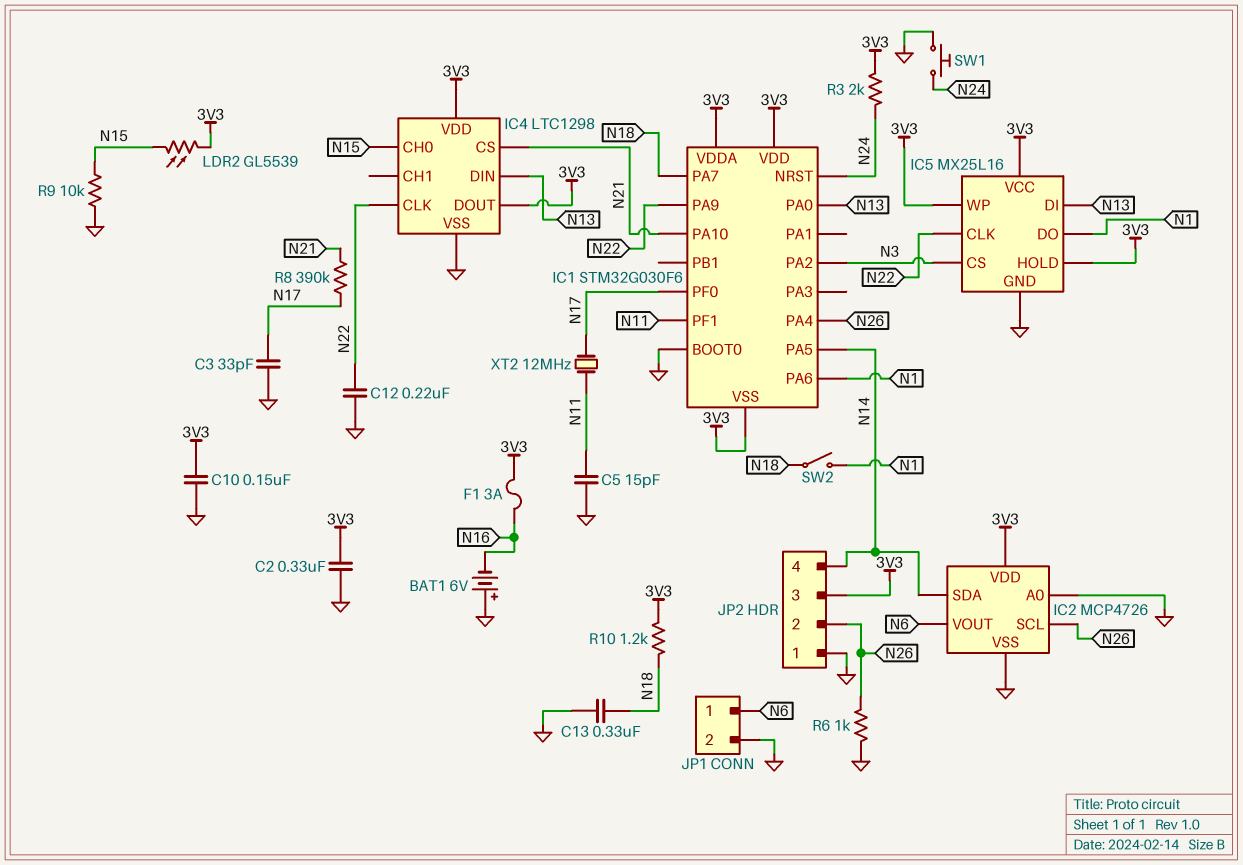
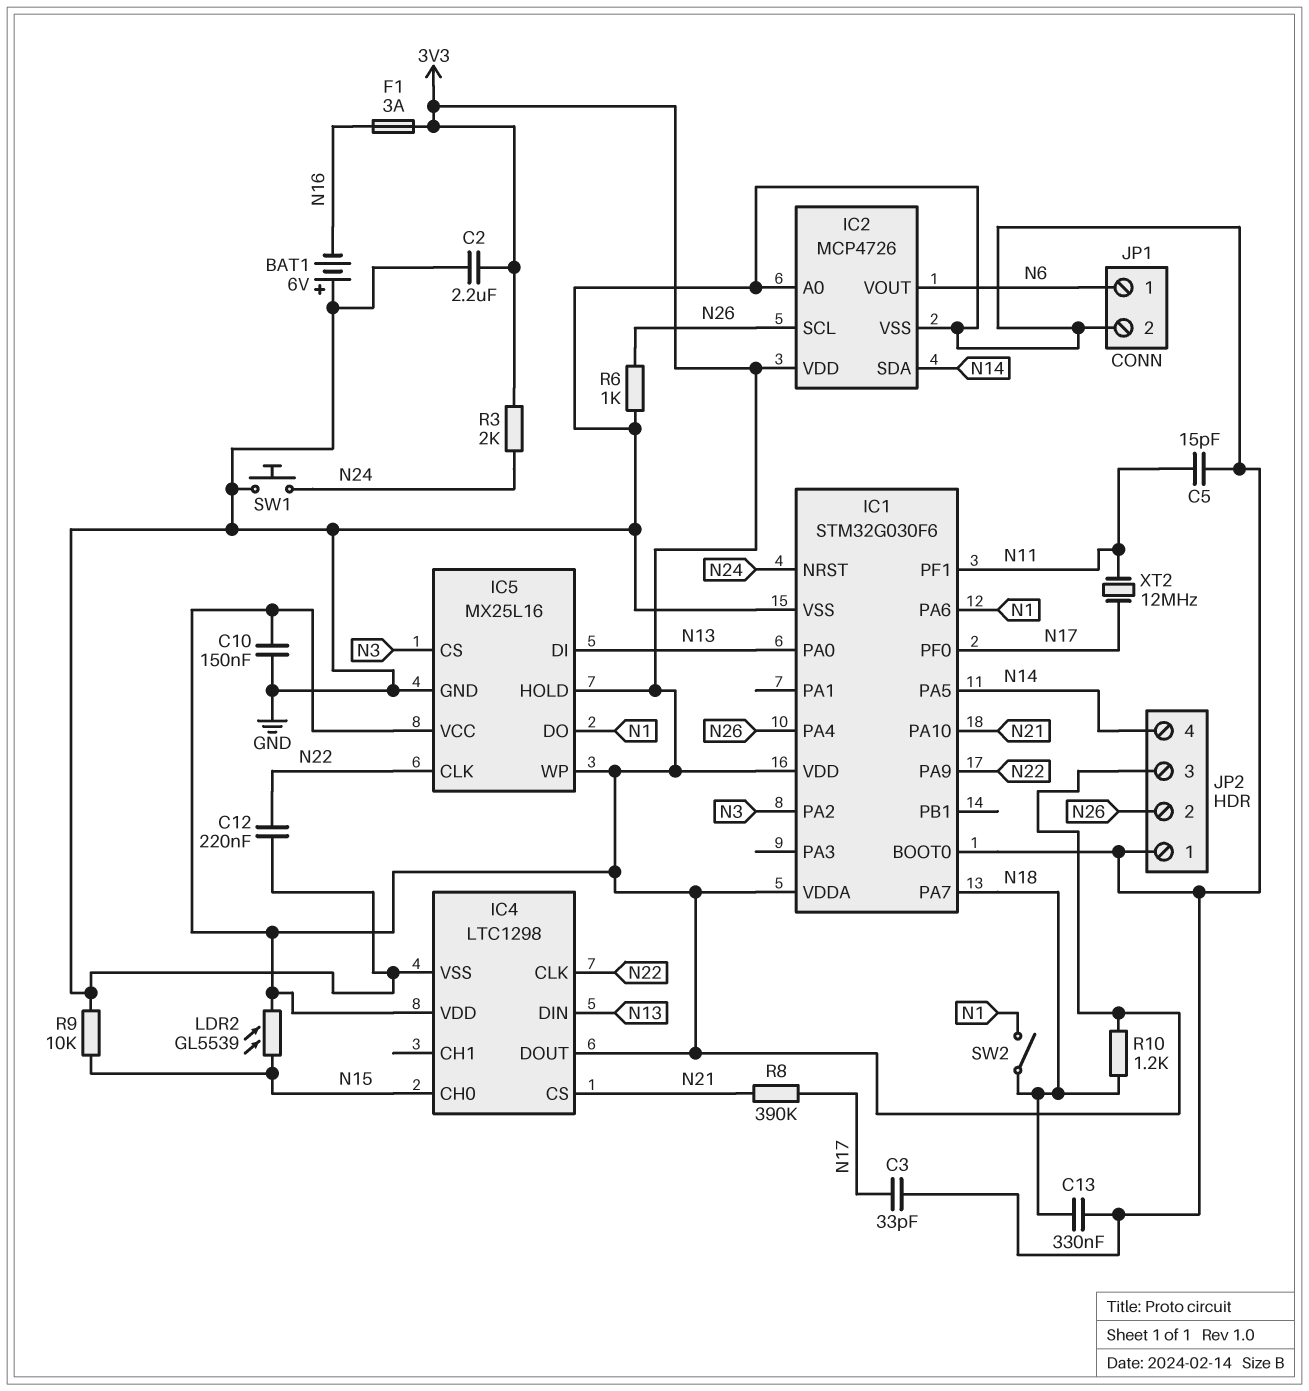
C2: 330nF (3V3, GND) -> 2.2uF (3V3, GND)
IC1 pin VSS: 3V3 -> GND

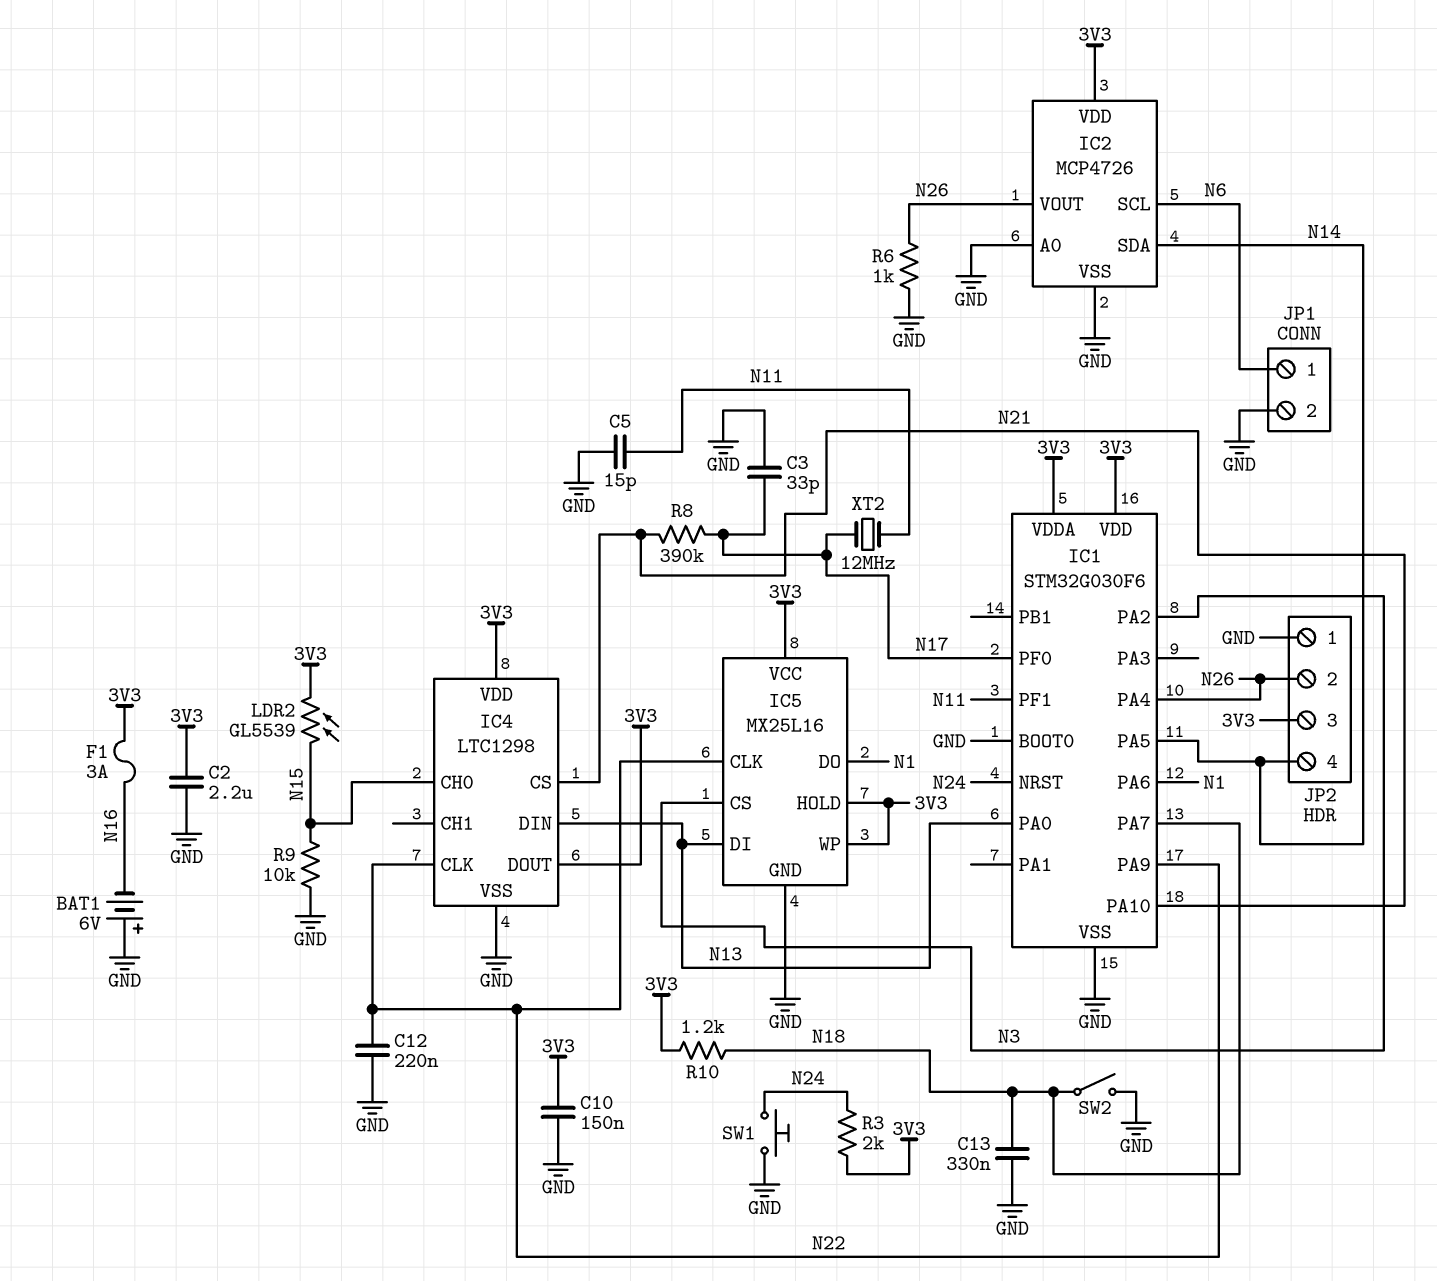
IC2 pin SCL: N26 -> N6
IC2 pin VOUT: N6 -> N26
SW2: switch (N1, N18) -> switch (GND, N18)

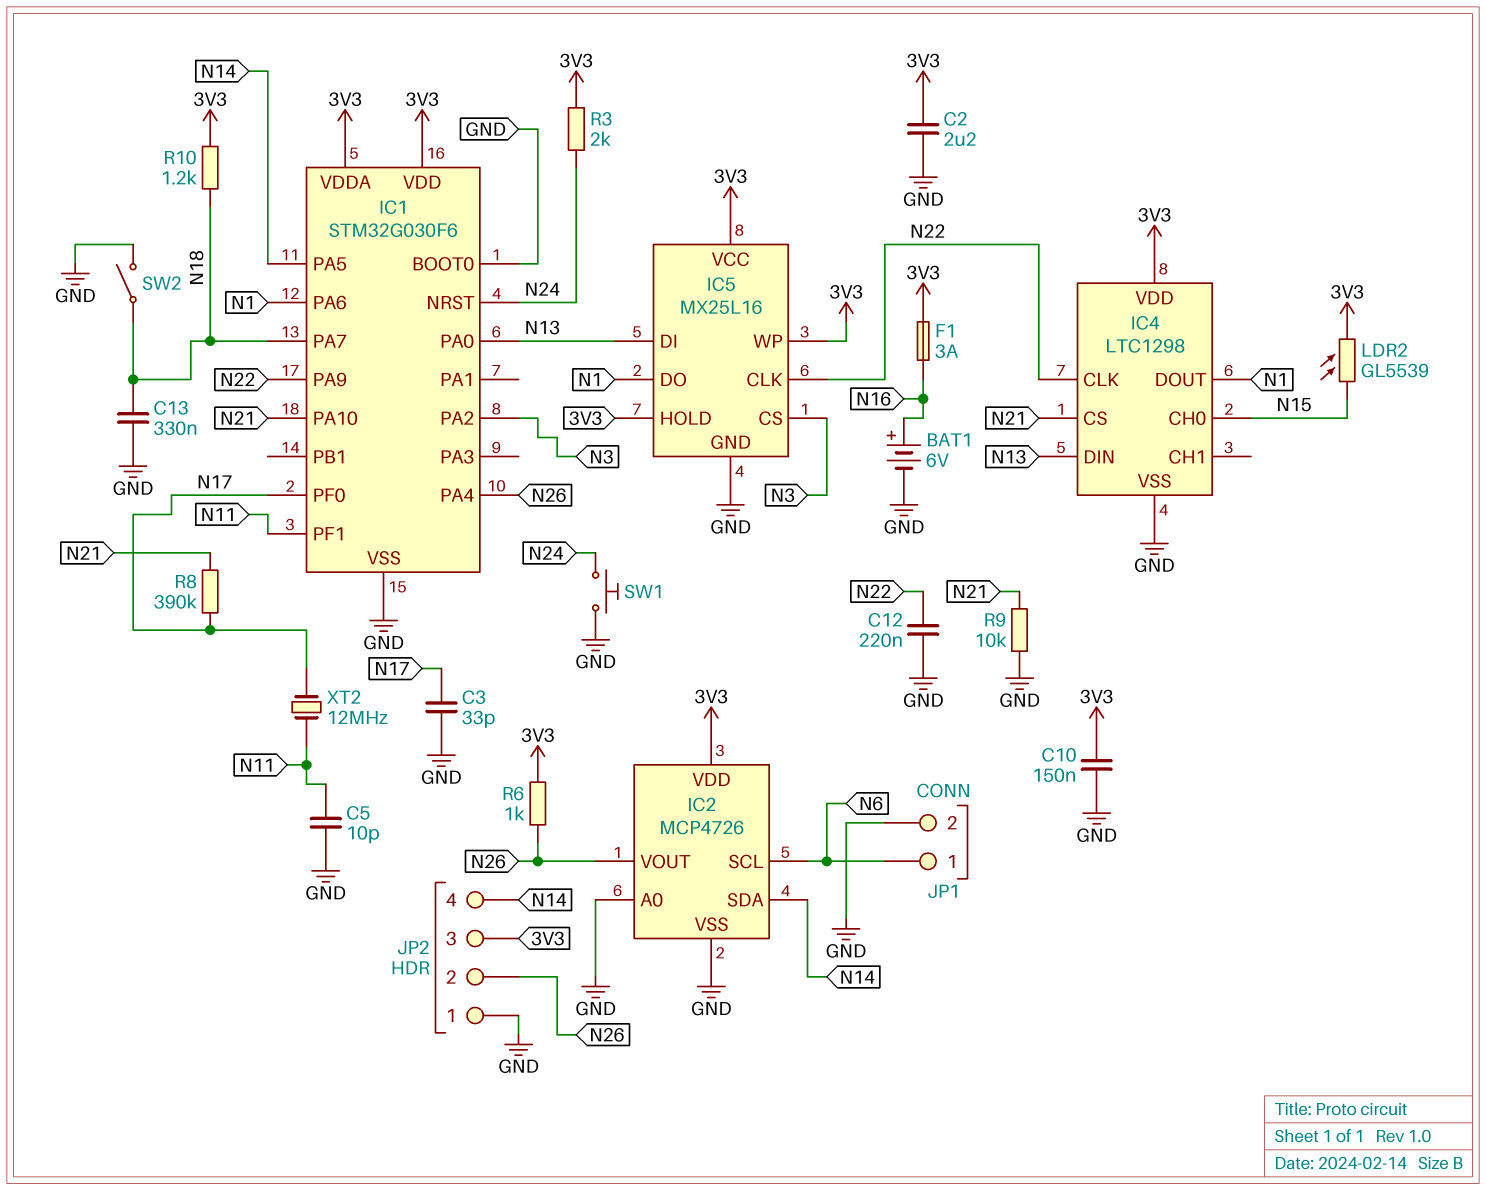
BAT1: 6V (plus GND, minus N16) -> 6V (plus N16, minus GND)
C5: 15pF (GND, N11) -> 10pF (GND, N11)
IC4 pin DOUT: 3V3 -> N1
R6: 1k (GND, N26) -> 1k (3V3, N26)
R9: 10k (GND, N15) -> 10k (GND, N21)

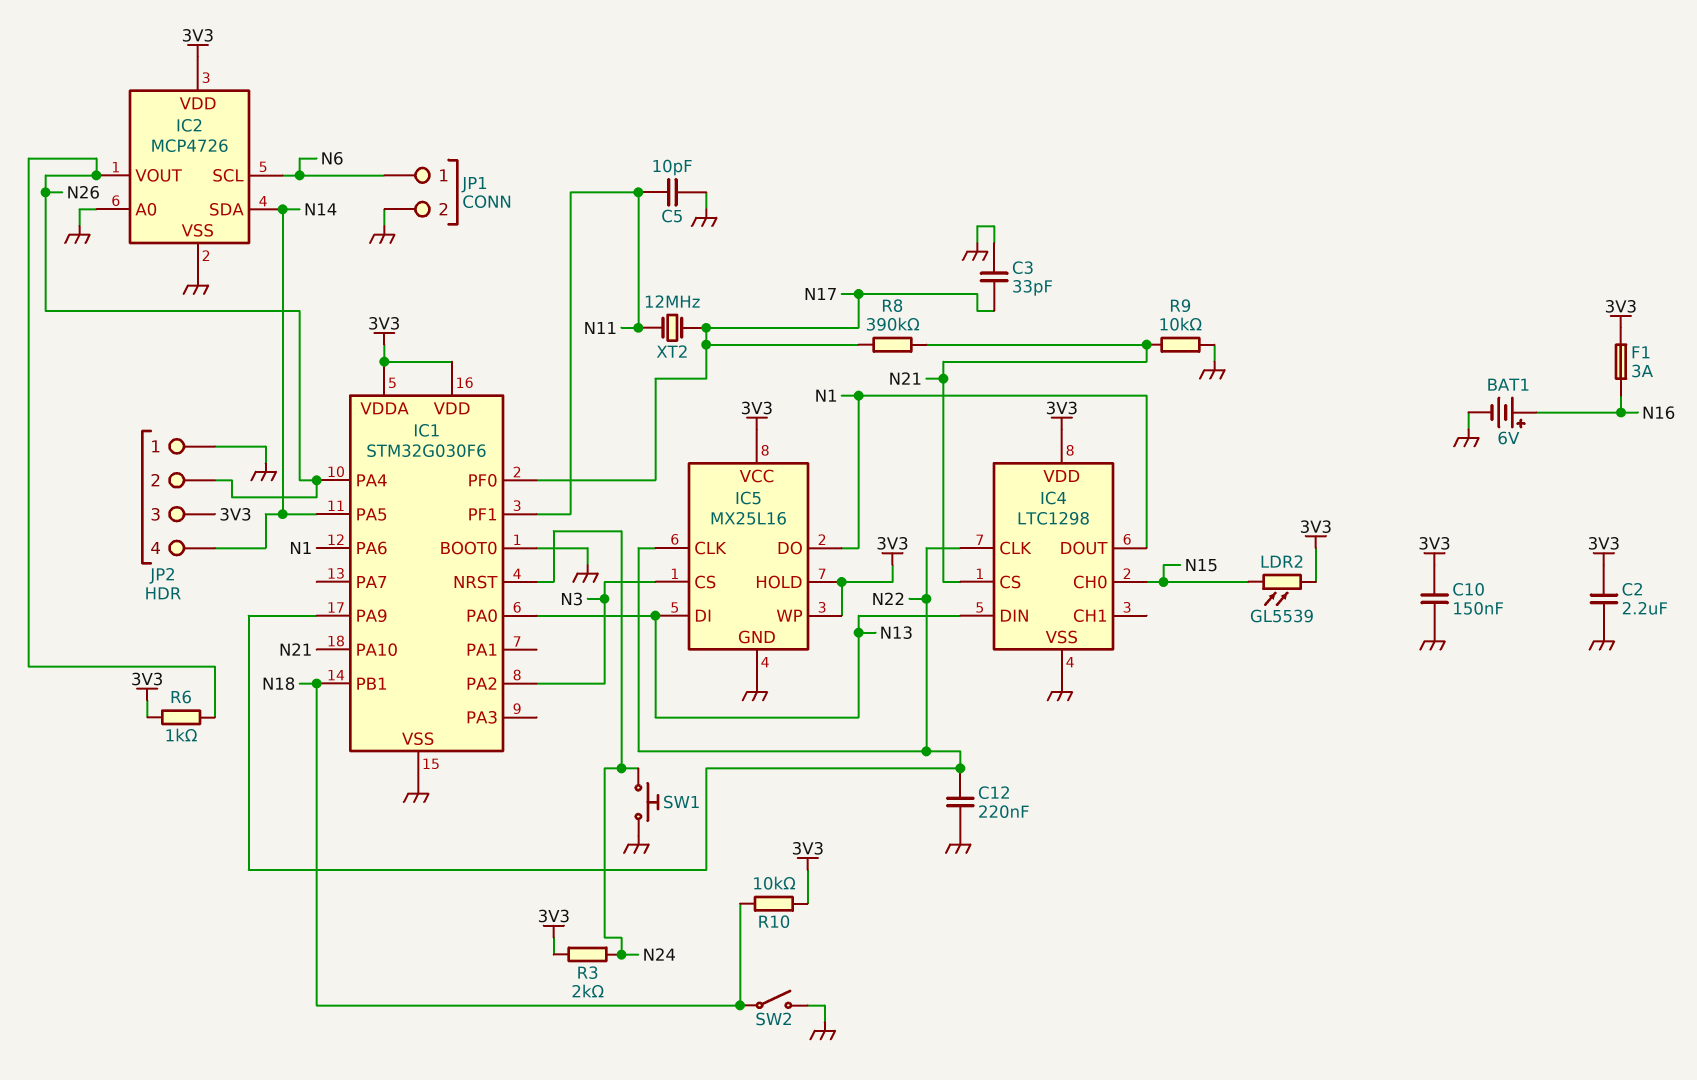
C13: 330nF (GND, N18) -> none
IC1 pin PA7: N18 -> none
IC1 pin PB1: none -> N18
R10: 1.2k (3V3, N18) -> 10k (3V3, N18)

